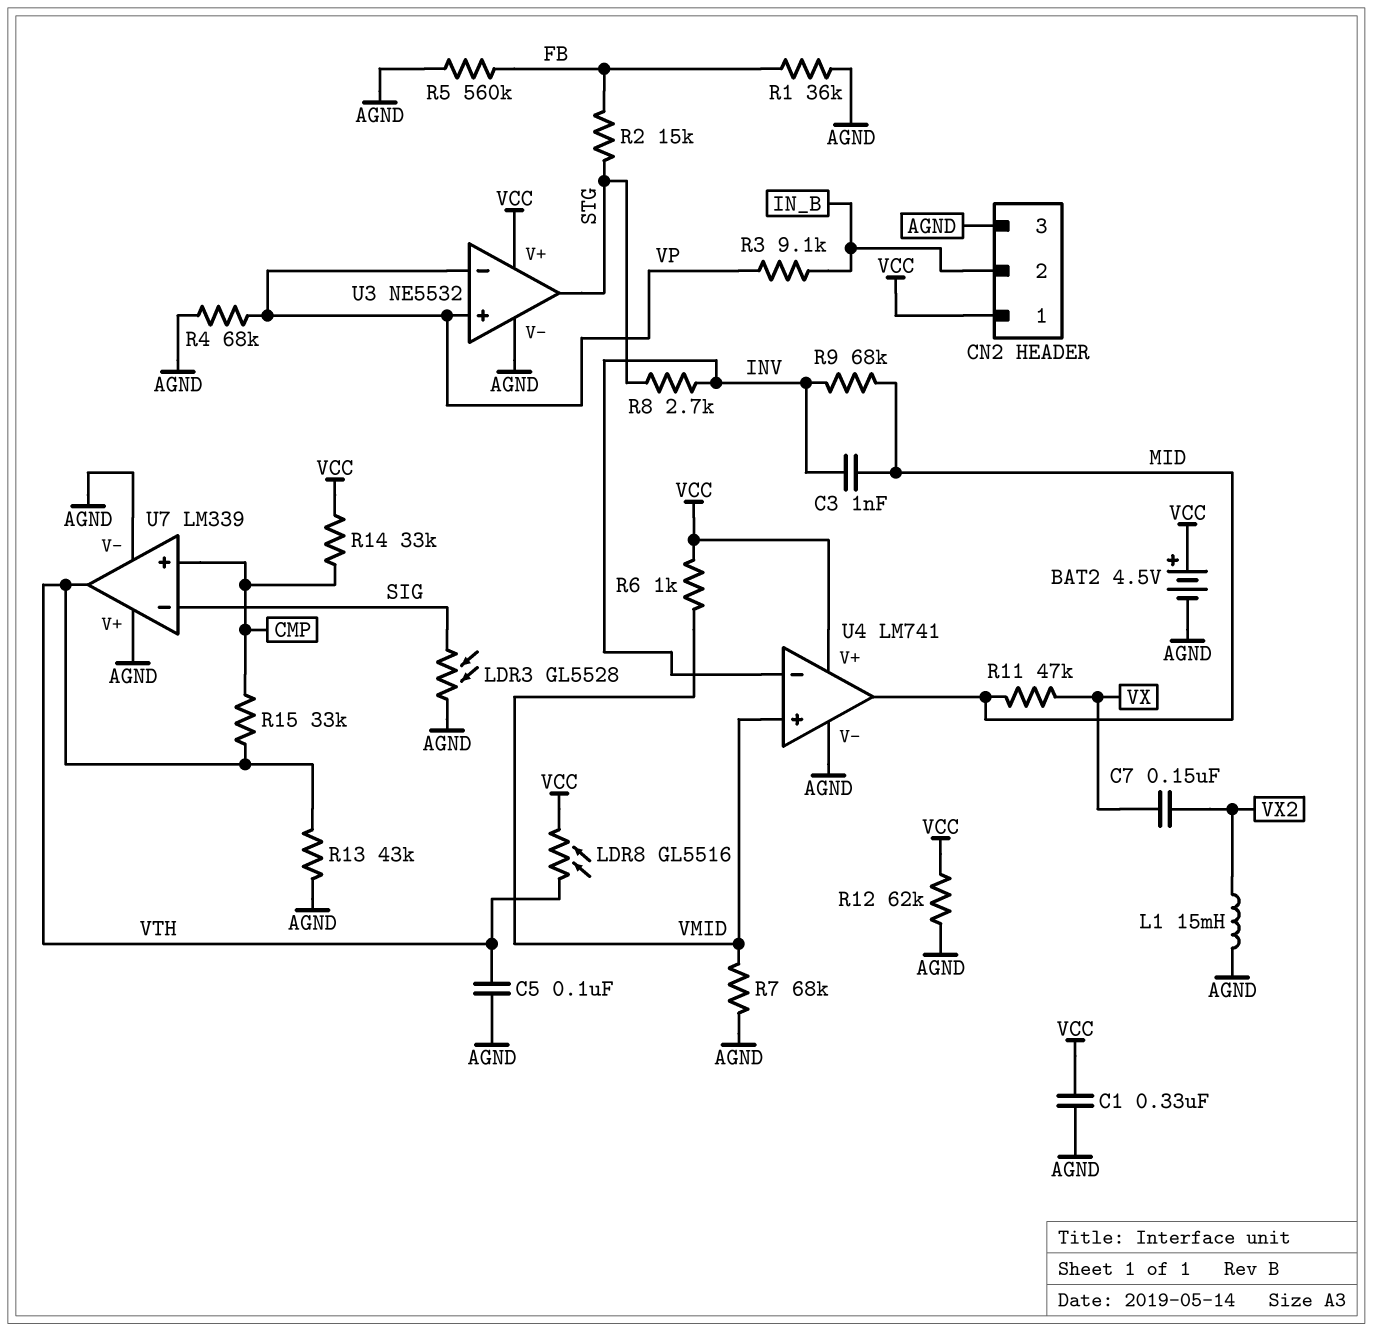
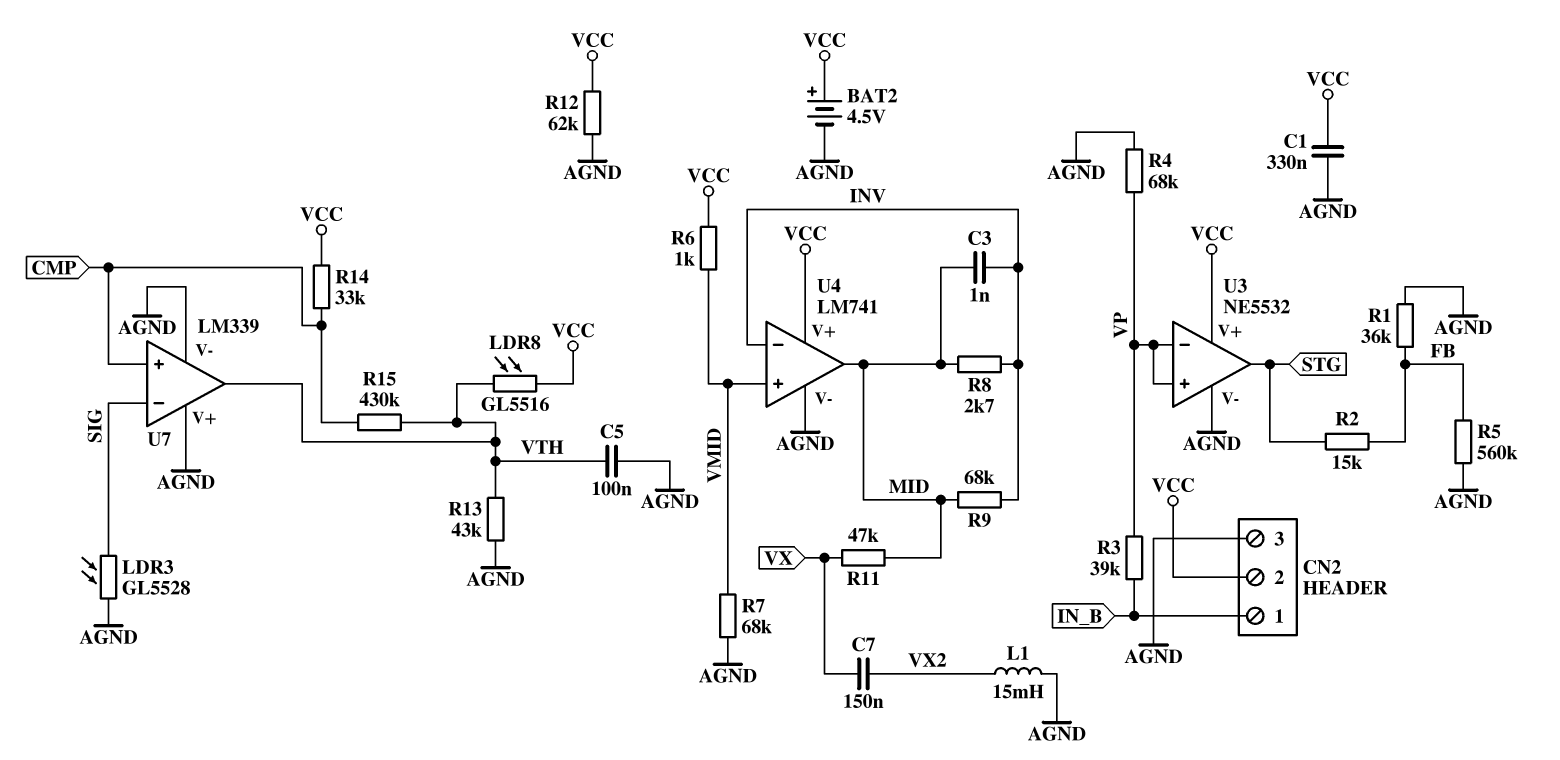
CN2 pin 1: VCC -> IN_B
CN2 pin 2: IN_B -> VCC
R3: 9.1k (IN_B, VP) -> 39k (IN_B, VP)
R8: 2.7k (INV, STG) -> 2.7k (INV, MID)
R15: 33k (CMP, VTH) -> 430k (CMP, VTH)

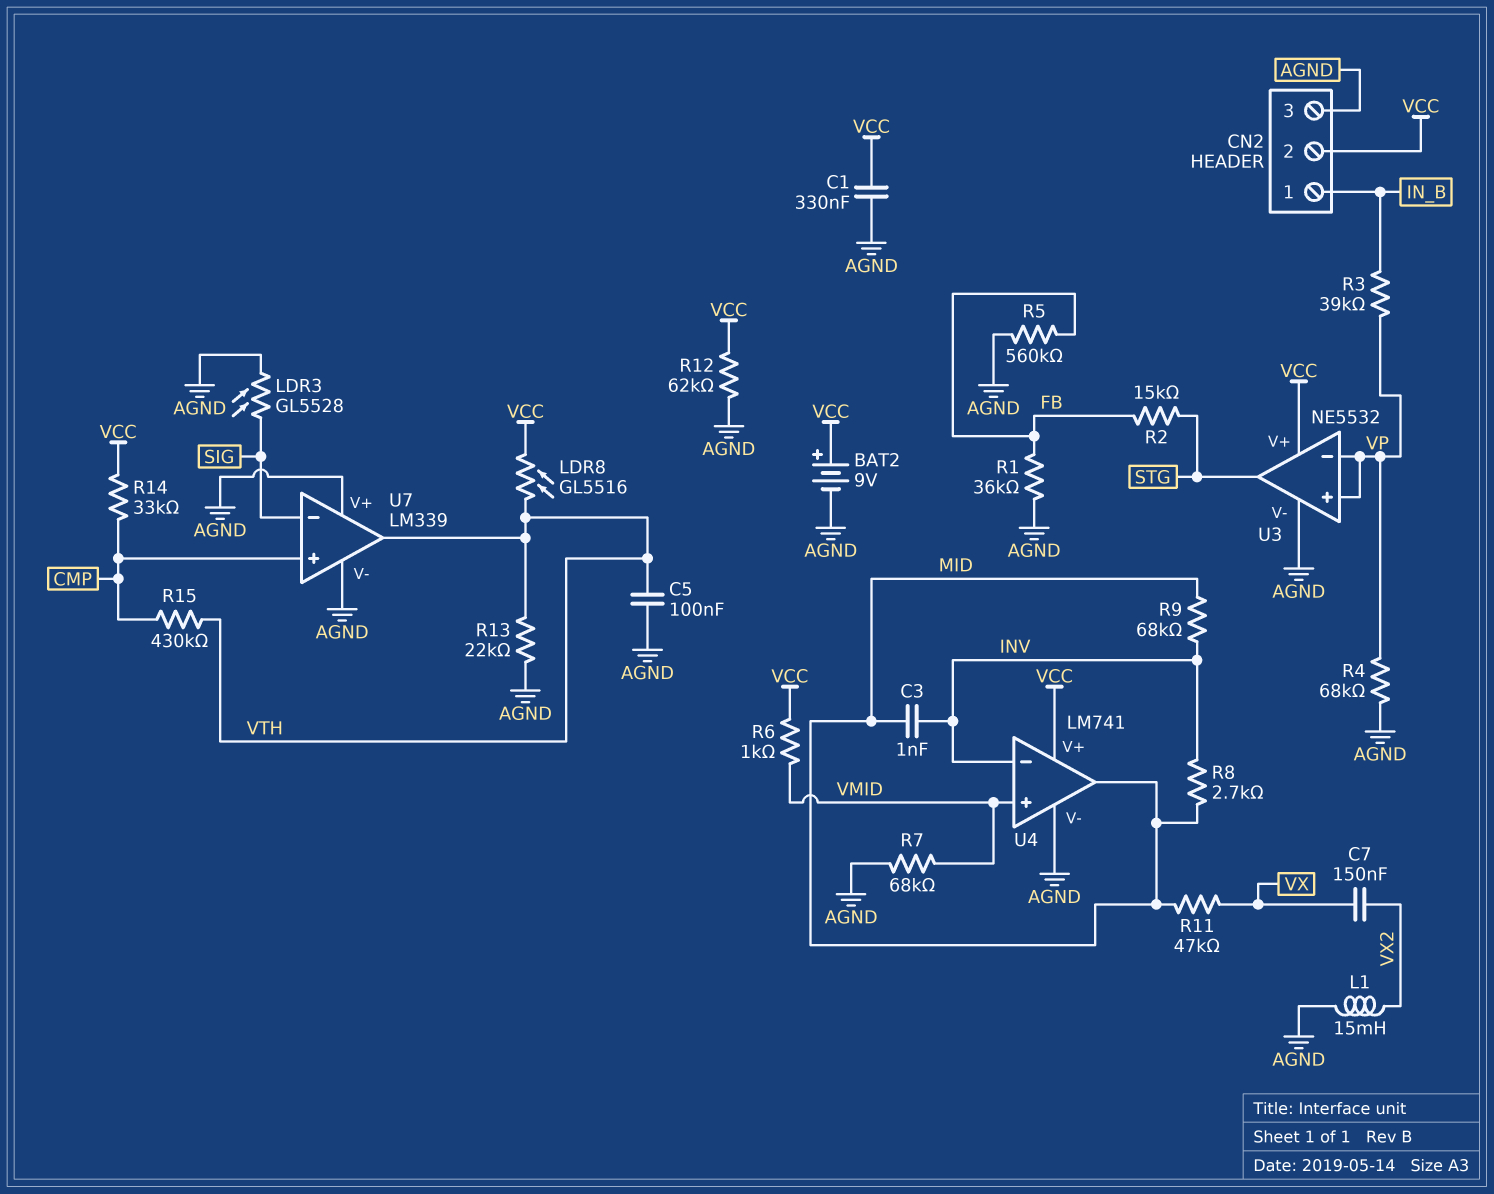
BAT2: 4.5V (plus VCC, minus AGND) -> 9V (plus VCC, minus AGND)
R13: 43k (AGND, VTH) -> 22k (AGND, VTH)

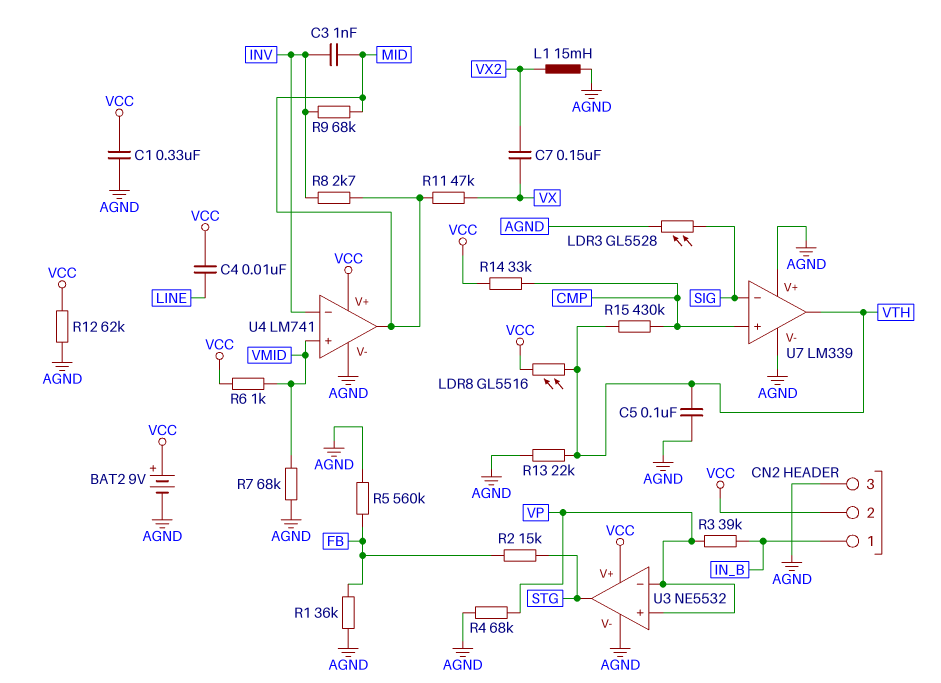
C4: none -> 10nF (LINE, VCC)

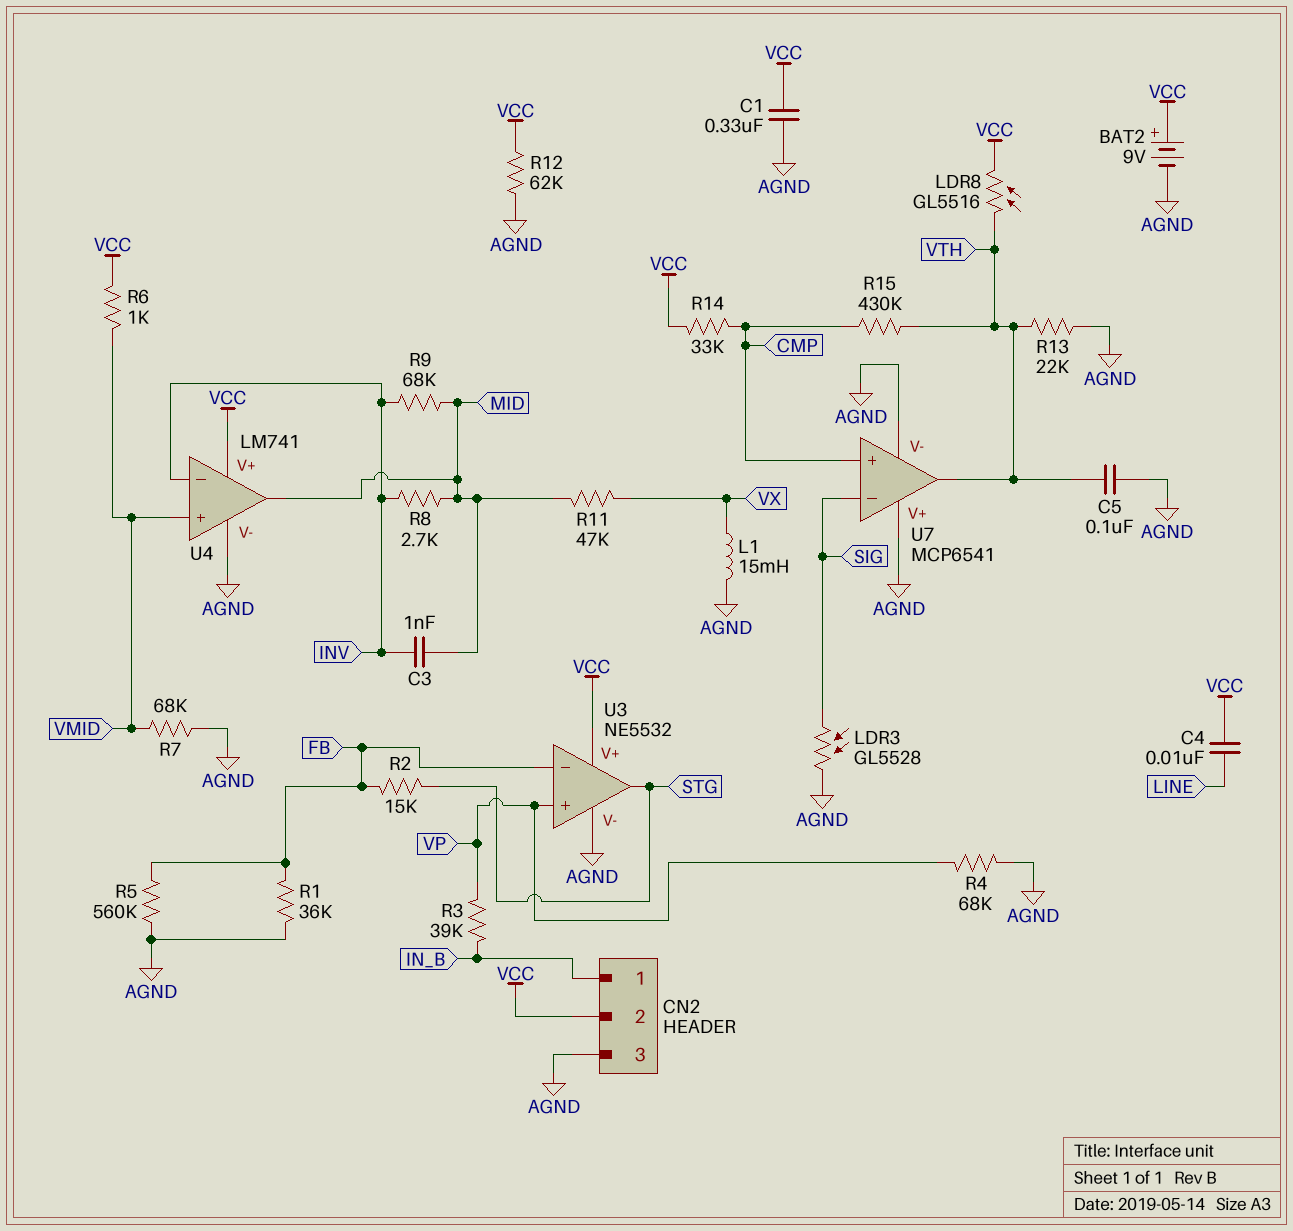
C7: 150nF (VX, VX2) -> none
L1: 15mH (AGND, VX2) -> 15mH (AGND, VX)
U3 pin in-: VP -> FB
U7: LM339 -> MCP6541

